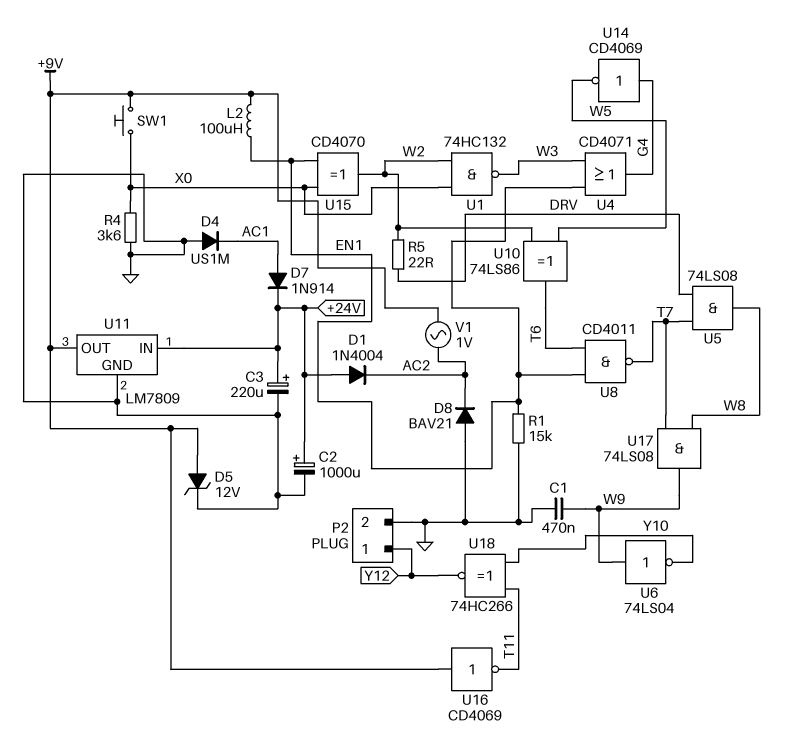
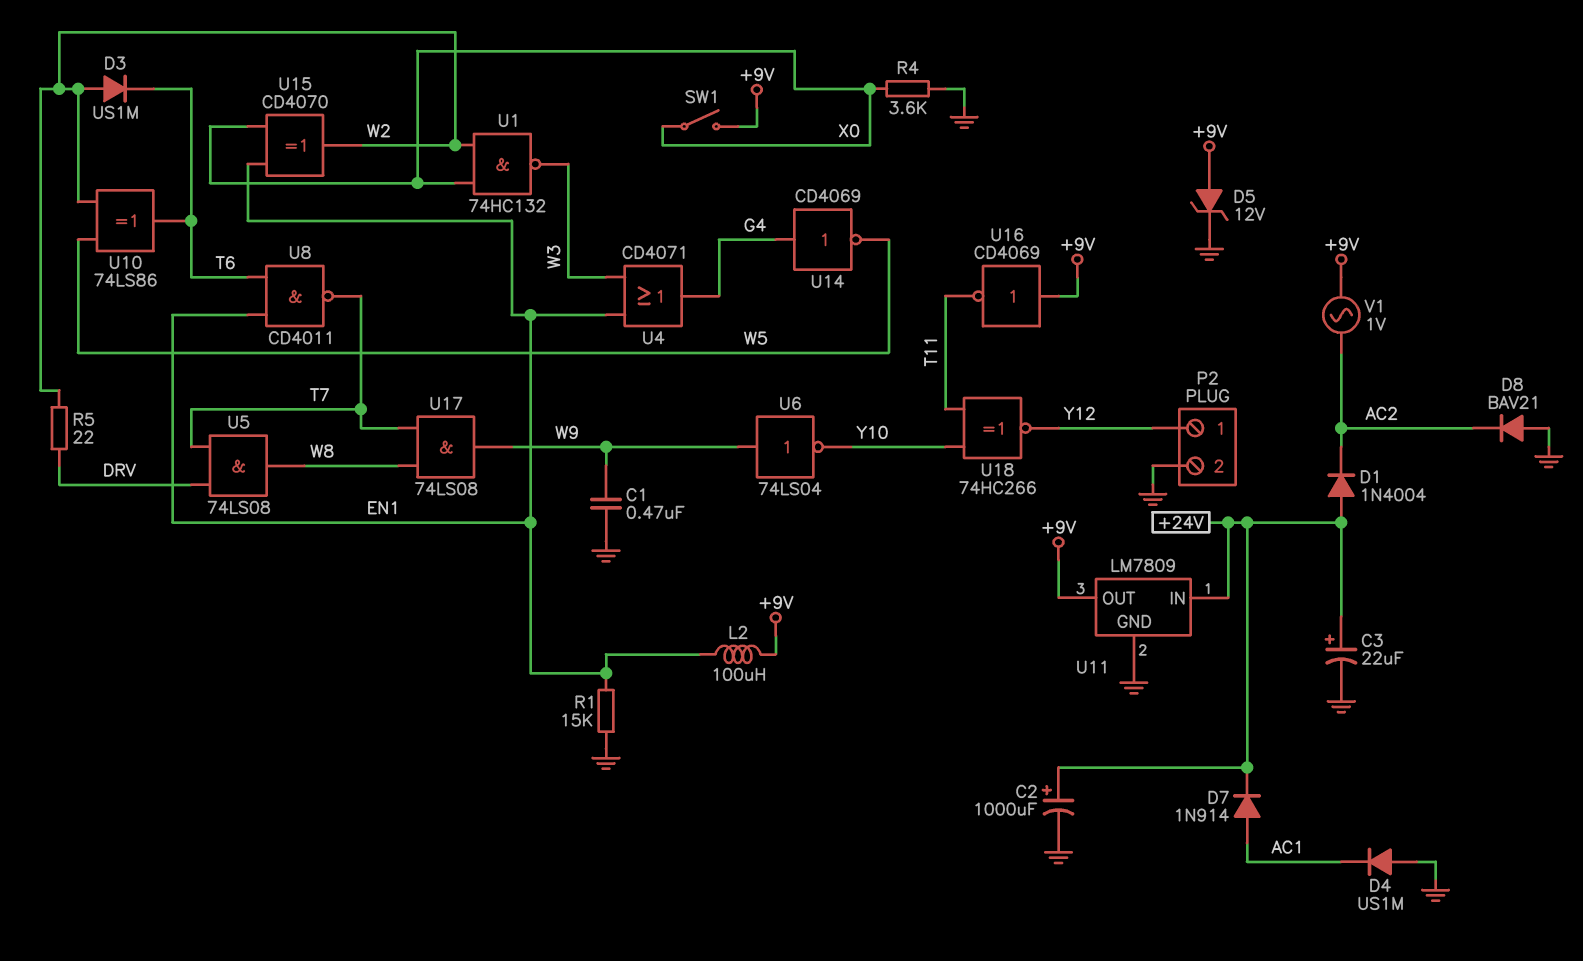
C3: 220uF (plus +24V, minus GND) -> 22uF (plus +24V, minus GND)
D3: none -> diode US1M (A W2, K T6)
SW1: button (+9V, X0) -> switch (+9V, X0)

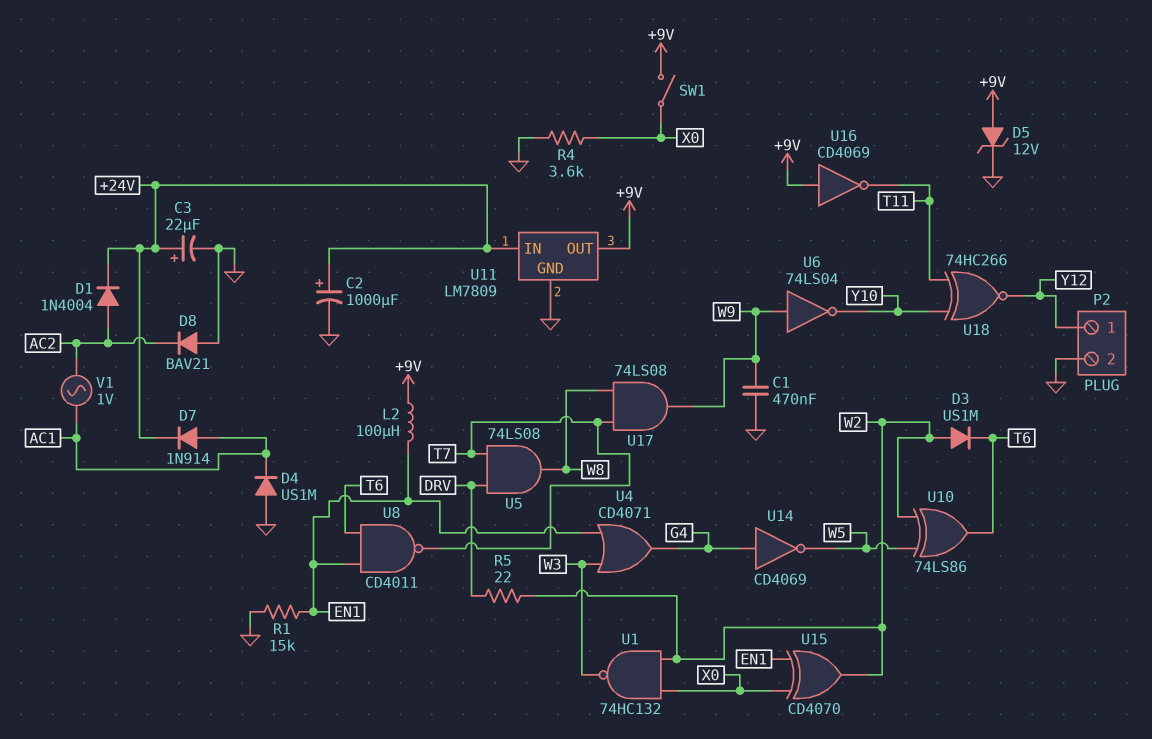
D1: diode 1N4004 (A +24V, K AC2) -> diode 1N4004 (A AC2, K +24V)
V1: AC 1V (+9V, AC2) -> AC 1V (AC1, AC2)

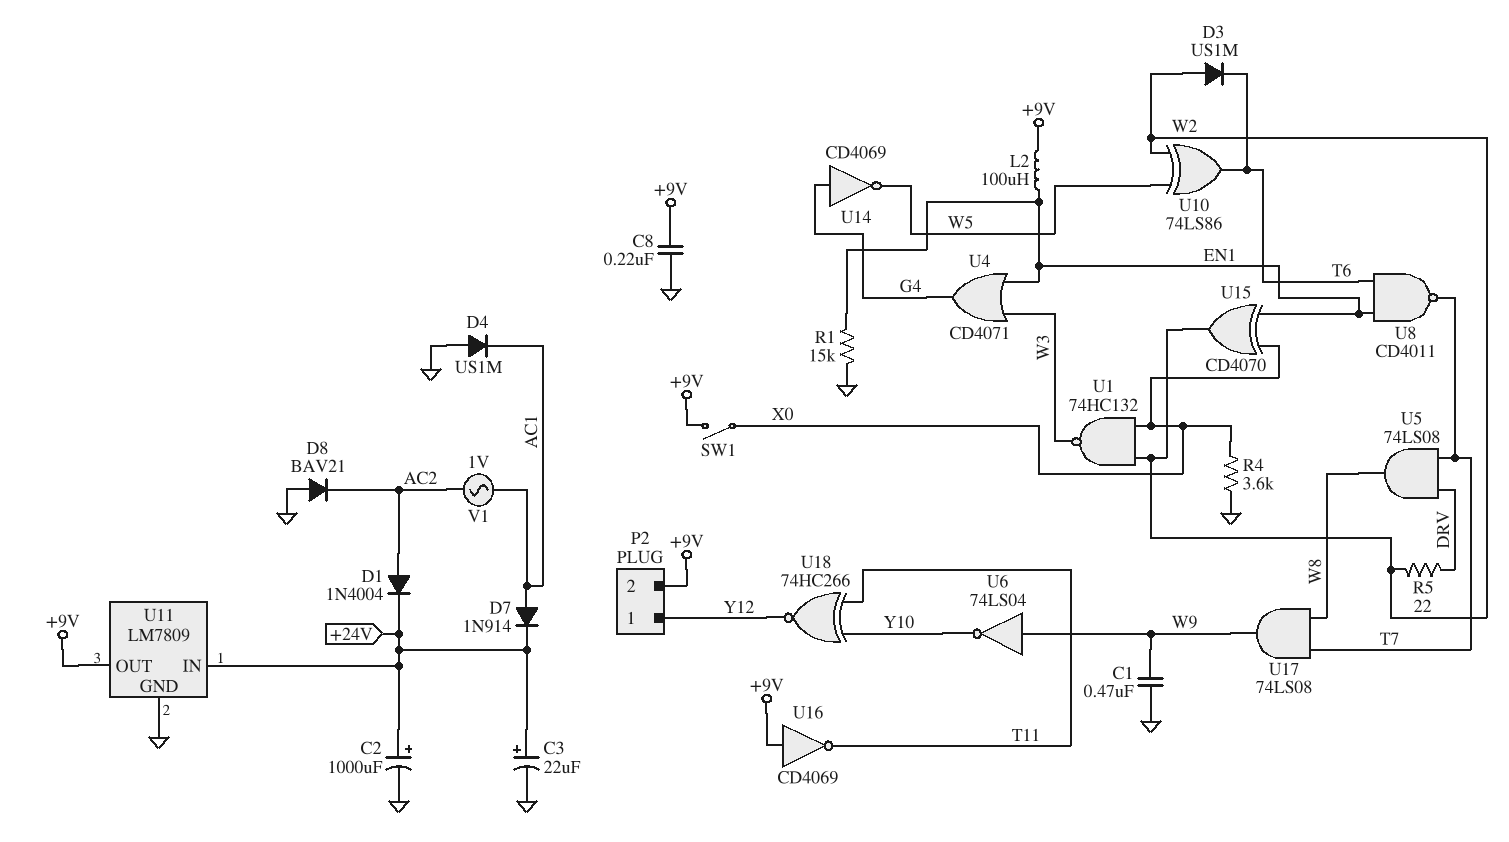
C8: none -> 220nF (+9V, GND)
D5: zener 12V (A +9V, K GND) -> none
P2 pin 2: GND -> +9V

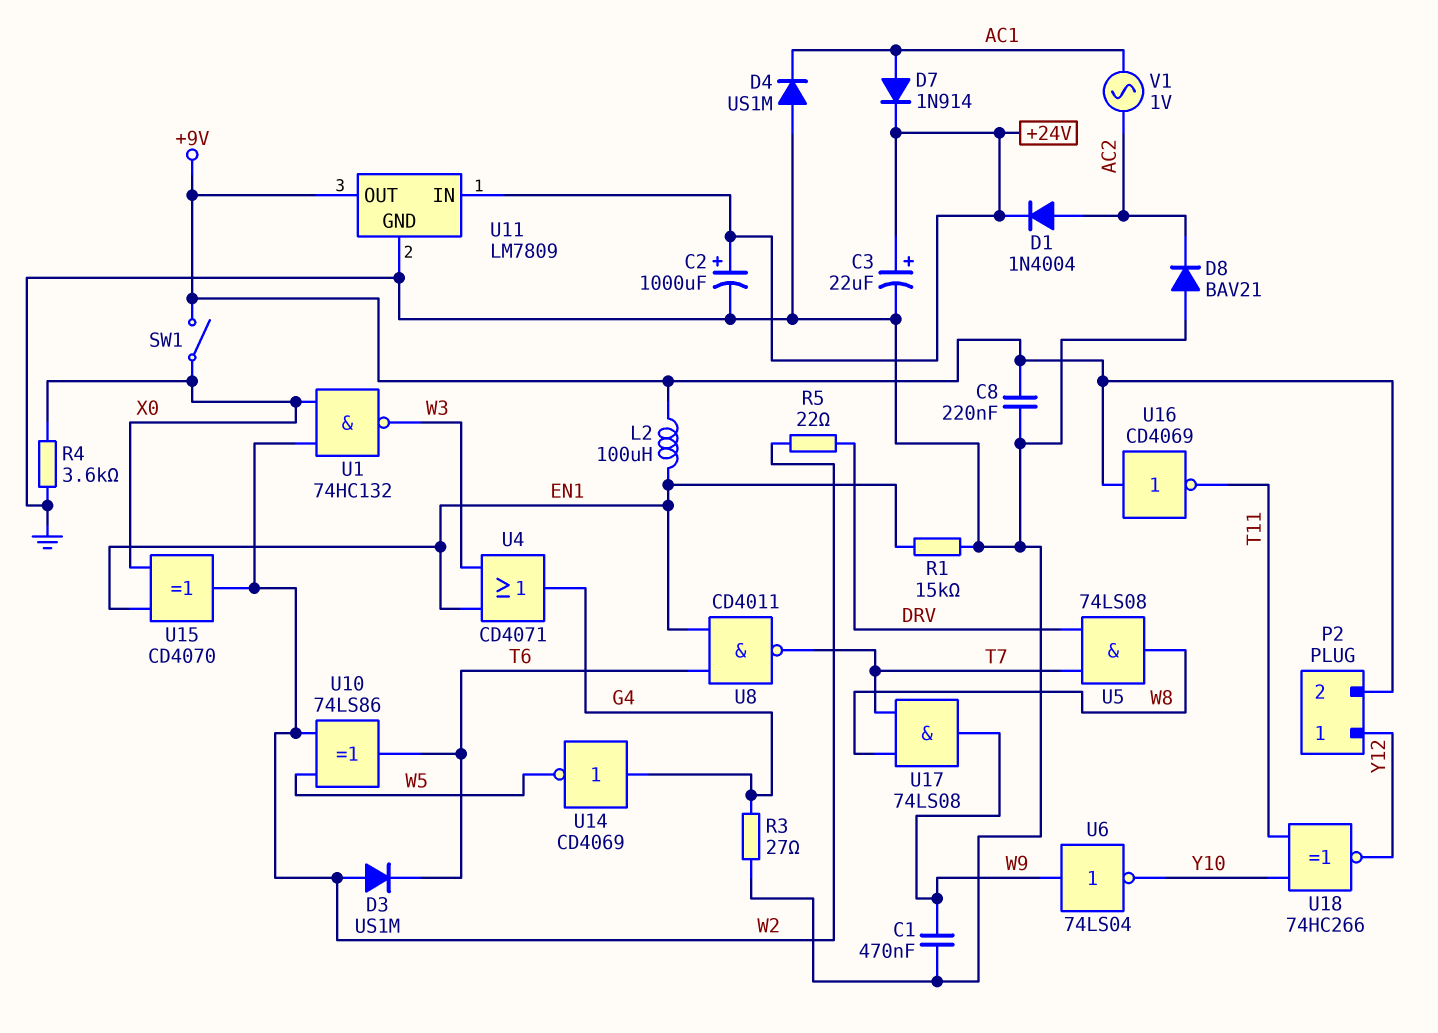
R3: none -> 27 (G4, GND)

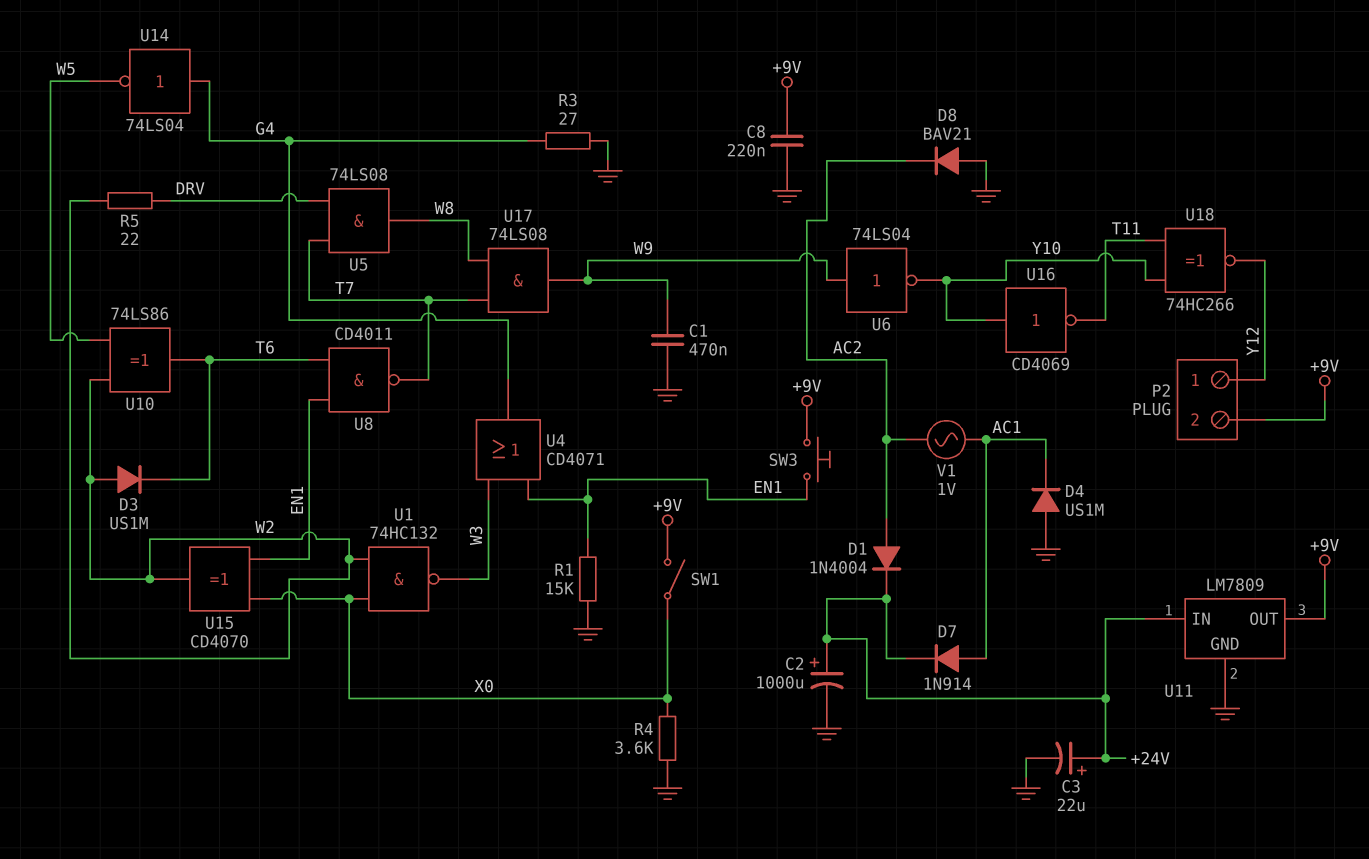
L2: 100uH (+9V, EN1) -> none
SW3: none -> button (+9V, EN1)
U14: NOT CD4069 (in G4, out W5) -> NOT 74LS04 (in G4, out W5)
U16: NOT CD4069 (in +9V, out T11) -> NOT CD4069 (in Y10, out T11)

